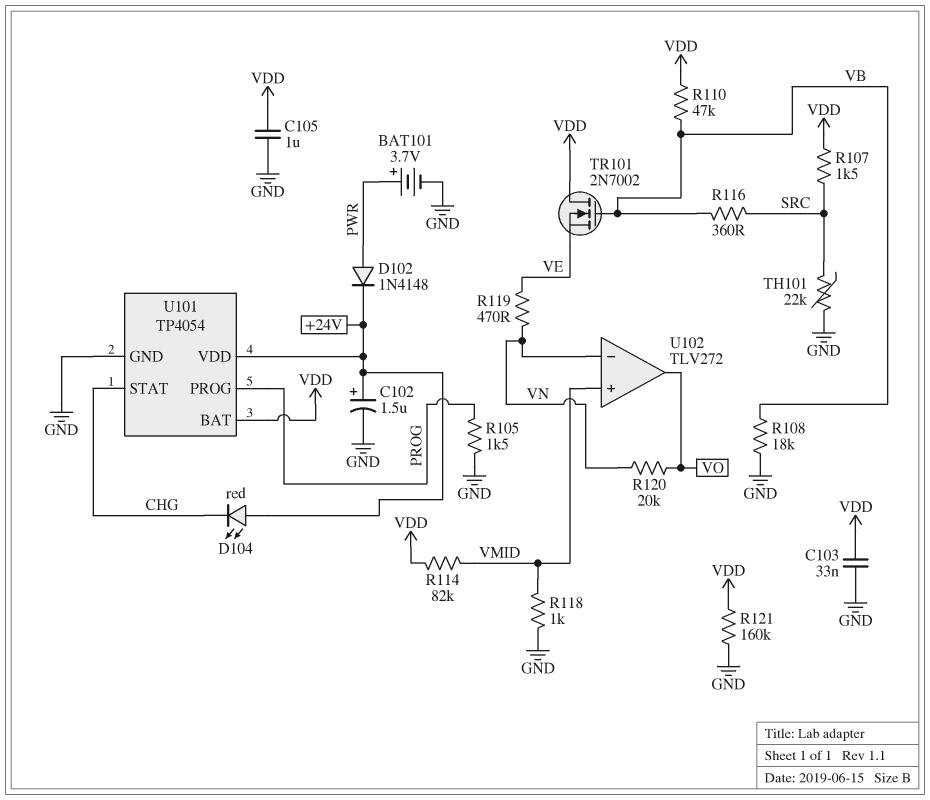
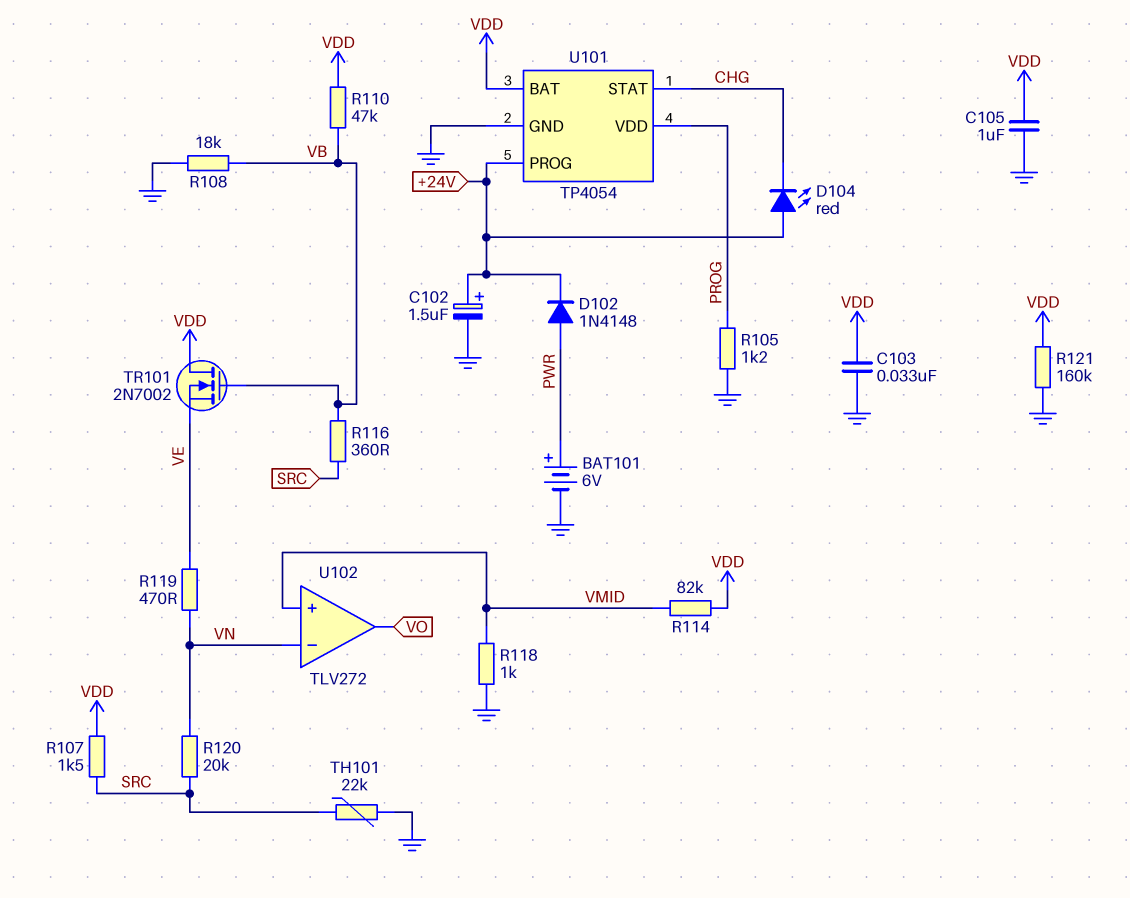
BAT101: 3.7V (plus PWR, minus GND) -> 6V (plus PWR, minus GND)
R105: 1.5k (GND, PROG) -> 1.2k (GND, PROG)
R120: 20k (VN, VO) -> 20k (SRC, VN)
U101 pin PROG: PROG -> +24V
U101 pin VDD: +24V -> PROG

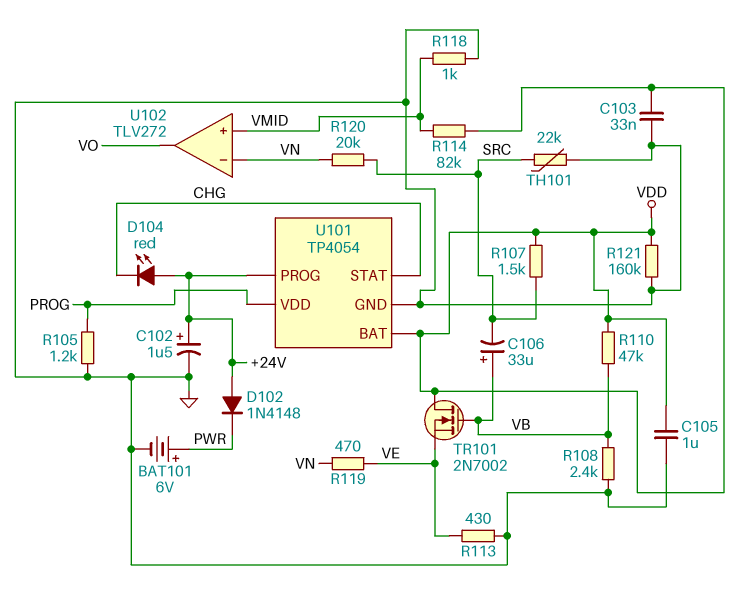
C106: none -> 33uF (plus VB, minus SRC)
D102: diode 1N4148 (A PWR, K +24V) -> diode 1N4148 (A +24V, K PWR)
R108: 18k (GND, VB) -> 2.4k (GND, VB)
R113: none -> 430 (GND, VE)
R116: 360 (SRC, VB) -> none

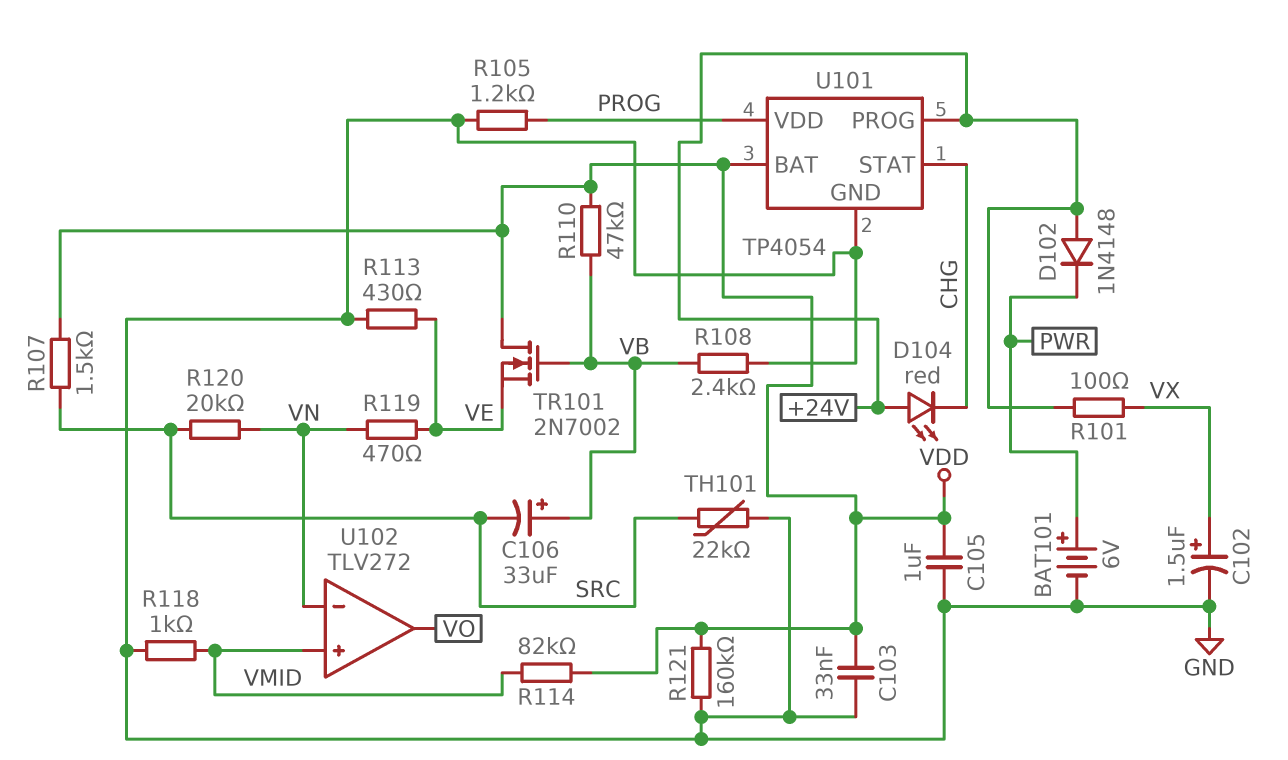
C102: 1.5uF (plus +24V, minus GND) -> 1.5uF (plus VX, minus GND)
R101: none -> 100 (+24V, VX)

